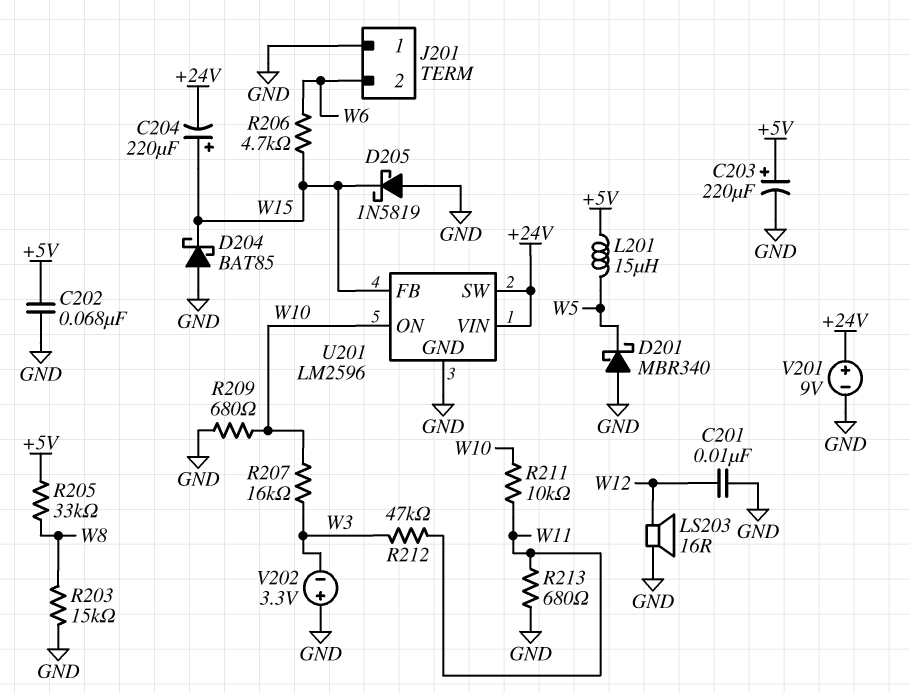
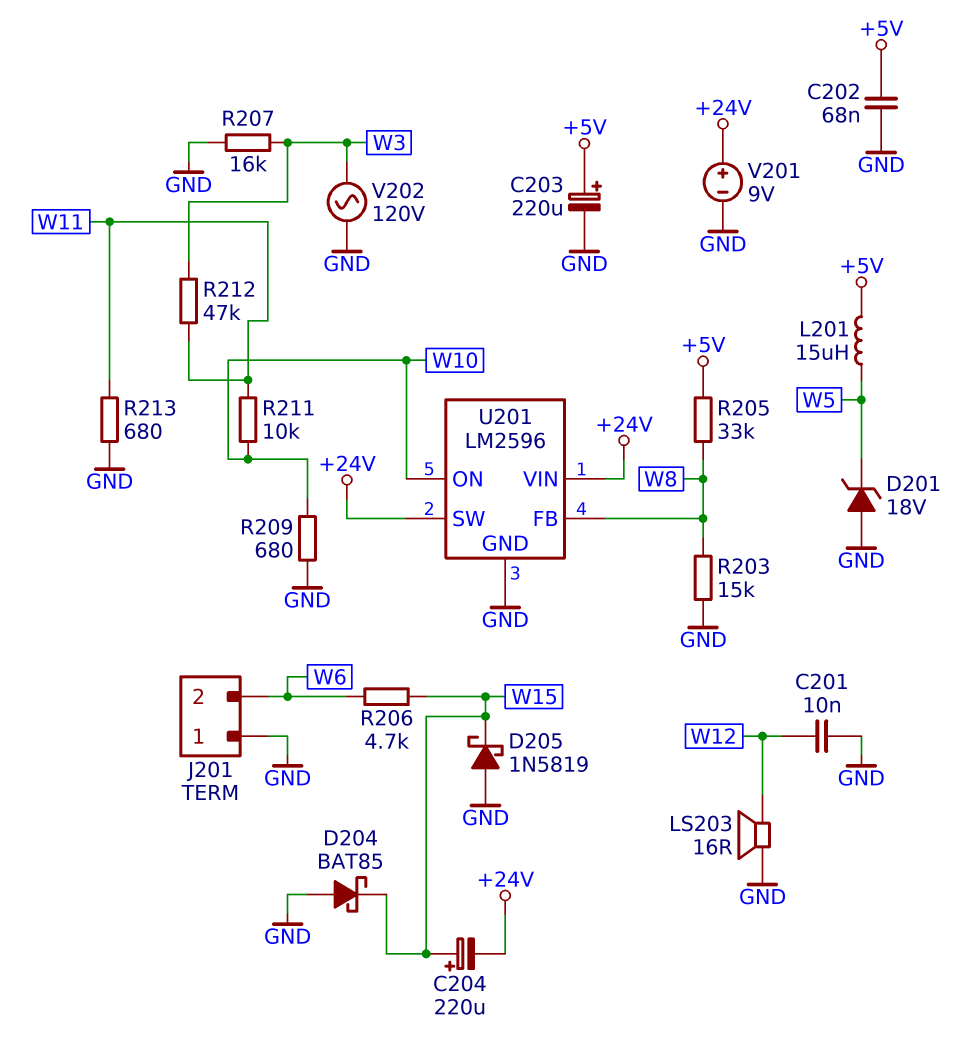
D201: schottky MBR340 (A GND, K W5) -> zener 18V (A GND, K W5)
R207: 16k (W3, W10) -> 16k (GND, W3)
U201 pin FB: W15 -> W8
V202: 3.3V (plus GND, minus W3) -> AC 120V (GND, W3)

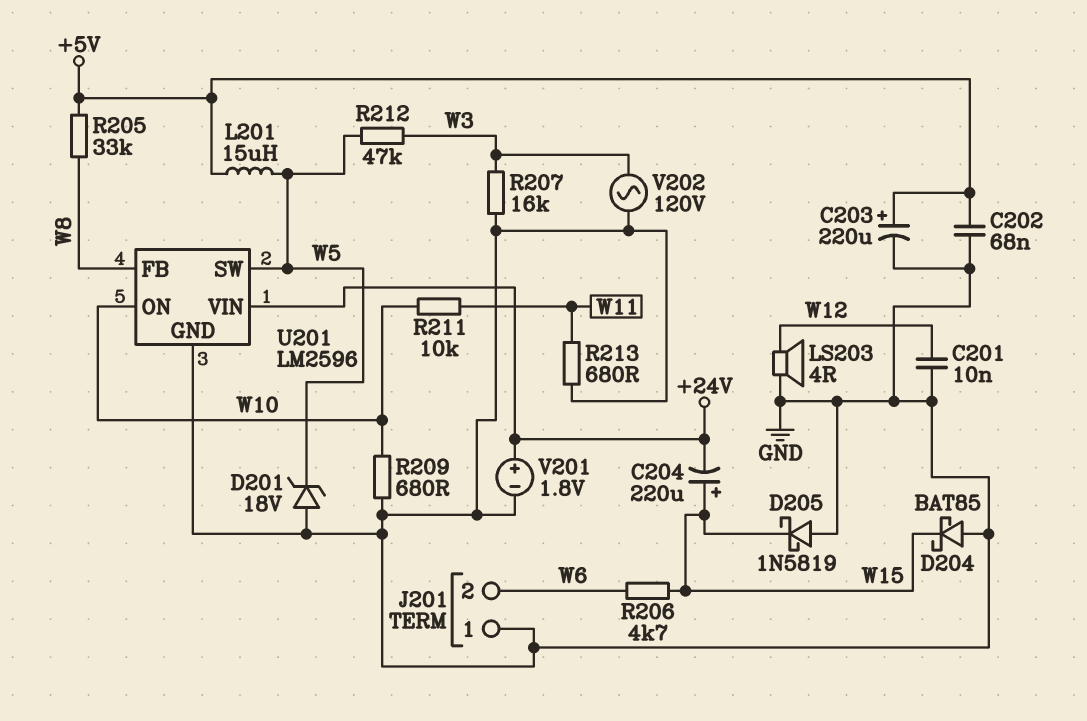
LS203: speaker 16R (GND, W12) -> speaker 4R (GND, W12)
R203: 15k (GND, W8) -> none
R212: 47k (W3, W11) -> 47k (W3, W5)
U201 pin SW: +24V -> W5
V201: 9V (plus +24V, minus GND) -> 1.8V (plus +24V, minus GND)

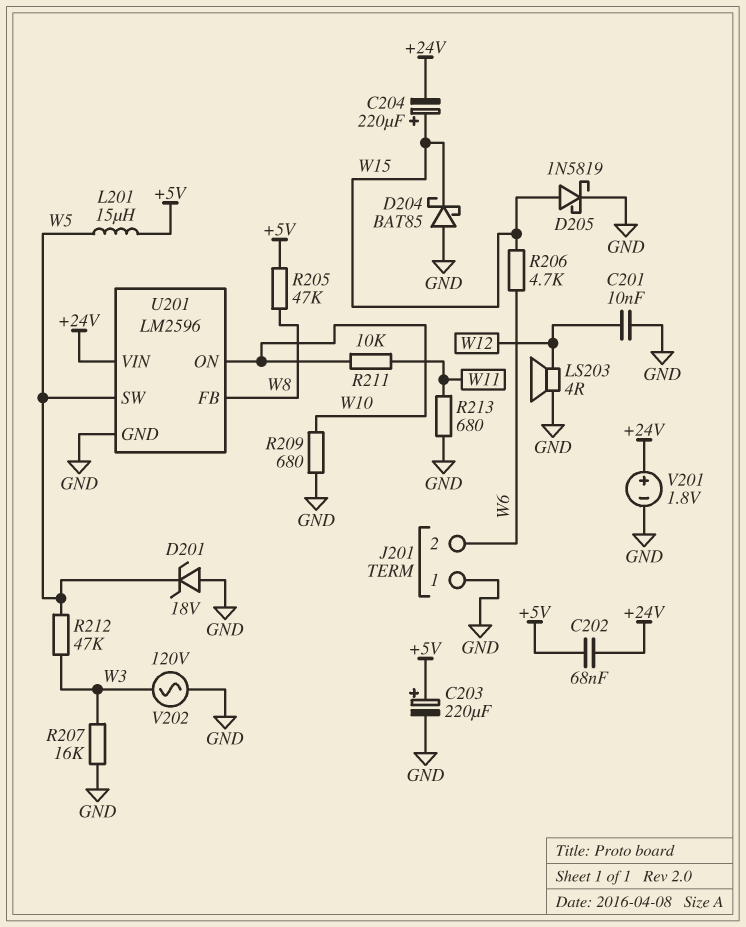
C202: 68nF (+5V, GND) -> 68nF (+5V, +24V)
D205: schottky 1N5819 (A GND, K W15) -> schottky 1N5819 (A W15, K GND)
R205: 33k (+5V, W8) -> 47k (+5V, W8)

